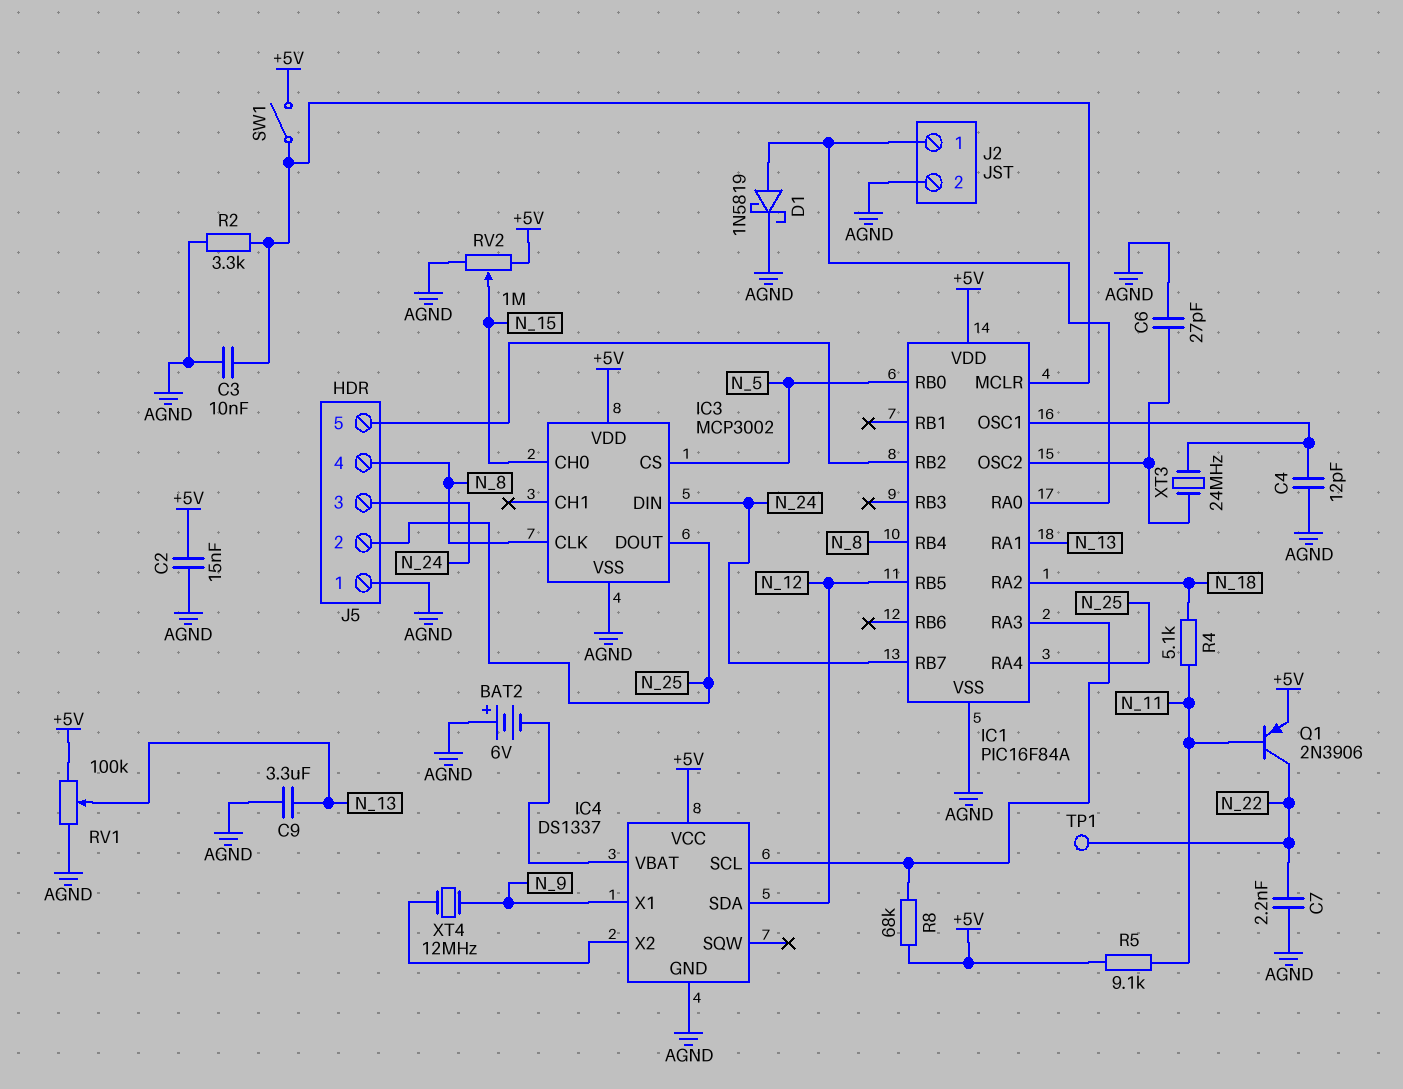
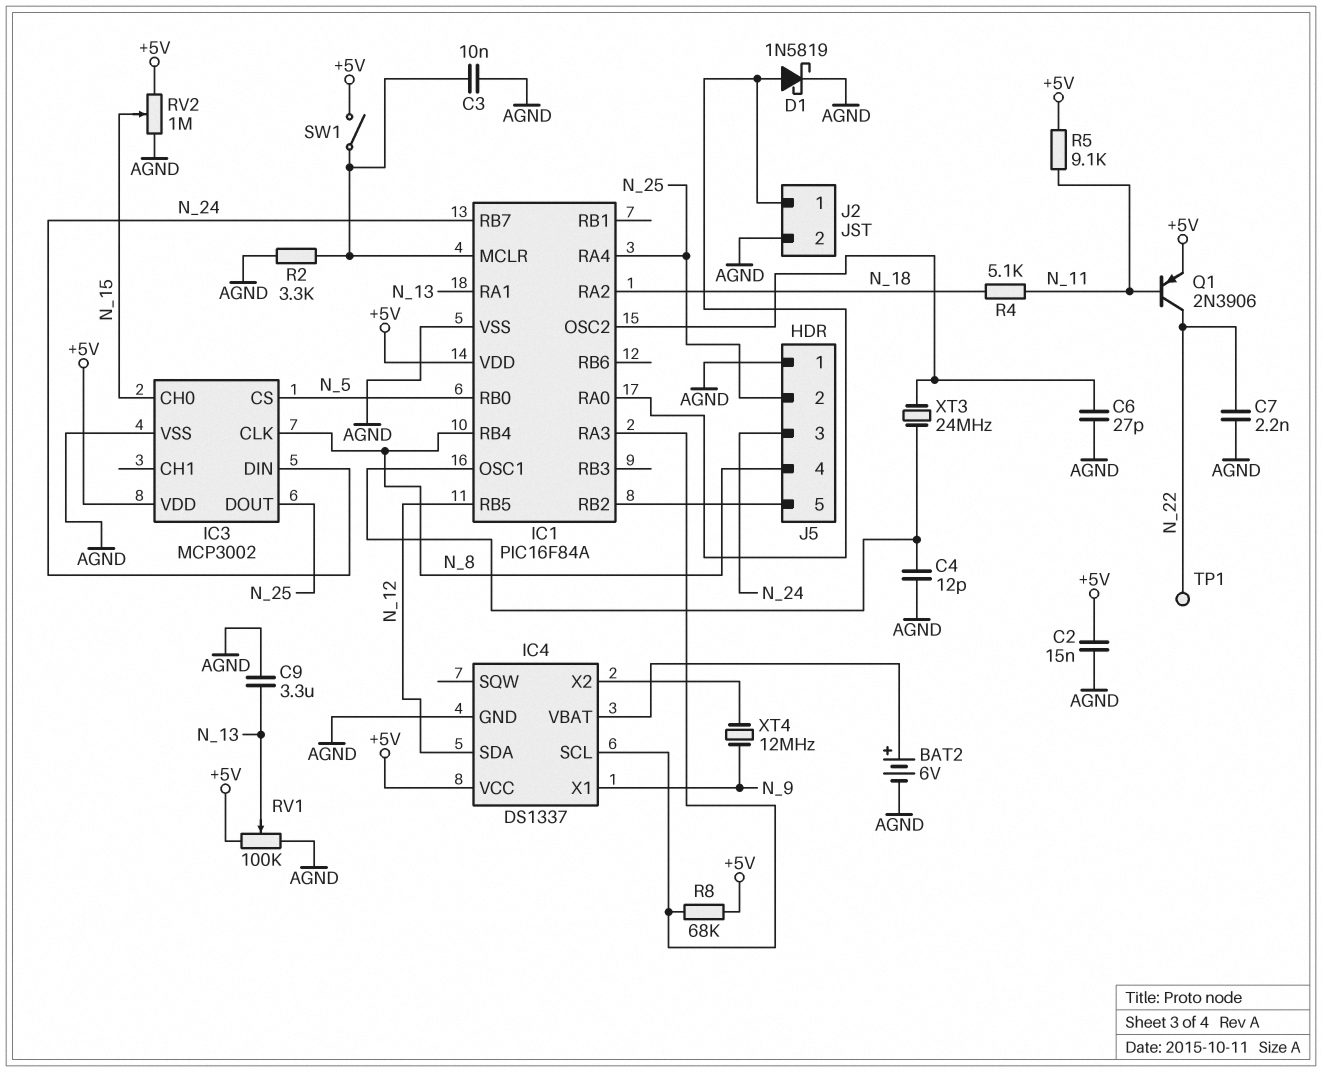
BAT2: 6V (plus AGND, minus IC4/VBAT) -> 6V (plus IC4/VBAT, minus AGND)

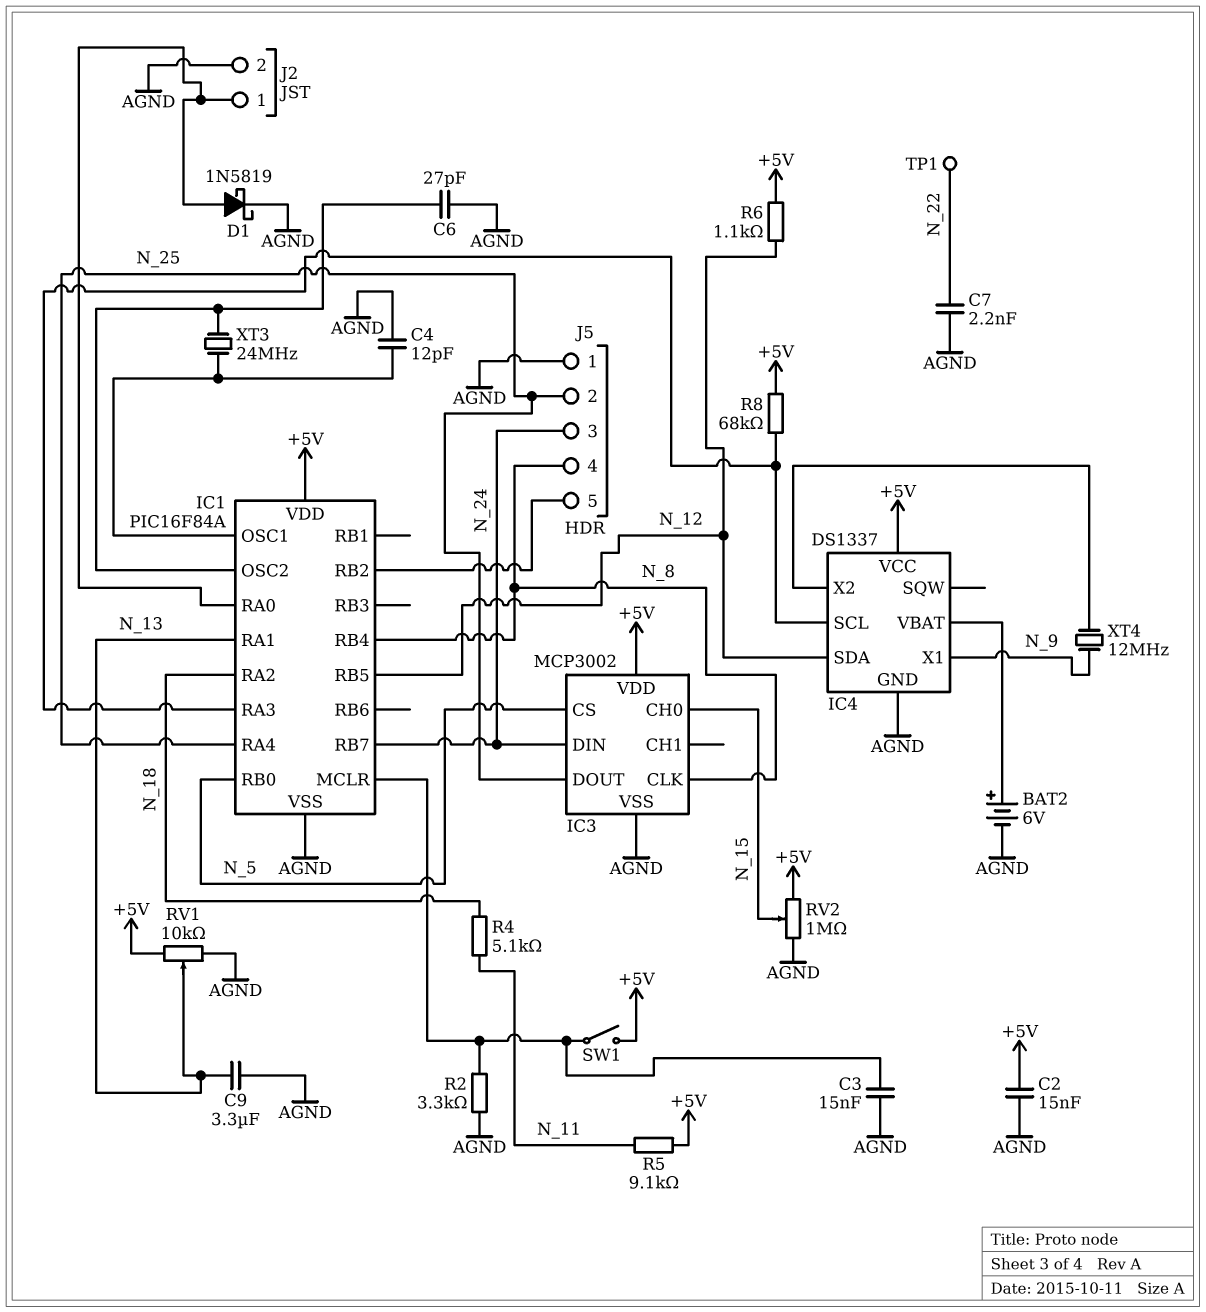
C3: 10nF (AGND, IC1/MCLR) -> 15nF (AGND, IC1/MCLR)
Q1: PNP 2N3906 (B N_11, C N_22, E +5V) -> none
R6: none -> 1.1k (+5V, N_12)
RV1: 100k (+5V, AGND, wiper N_13) -> 10k (+5V, AGND, wiper N_13)

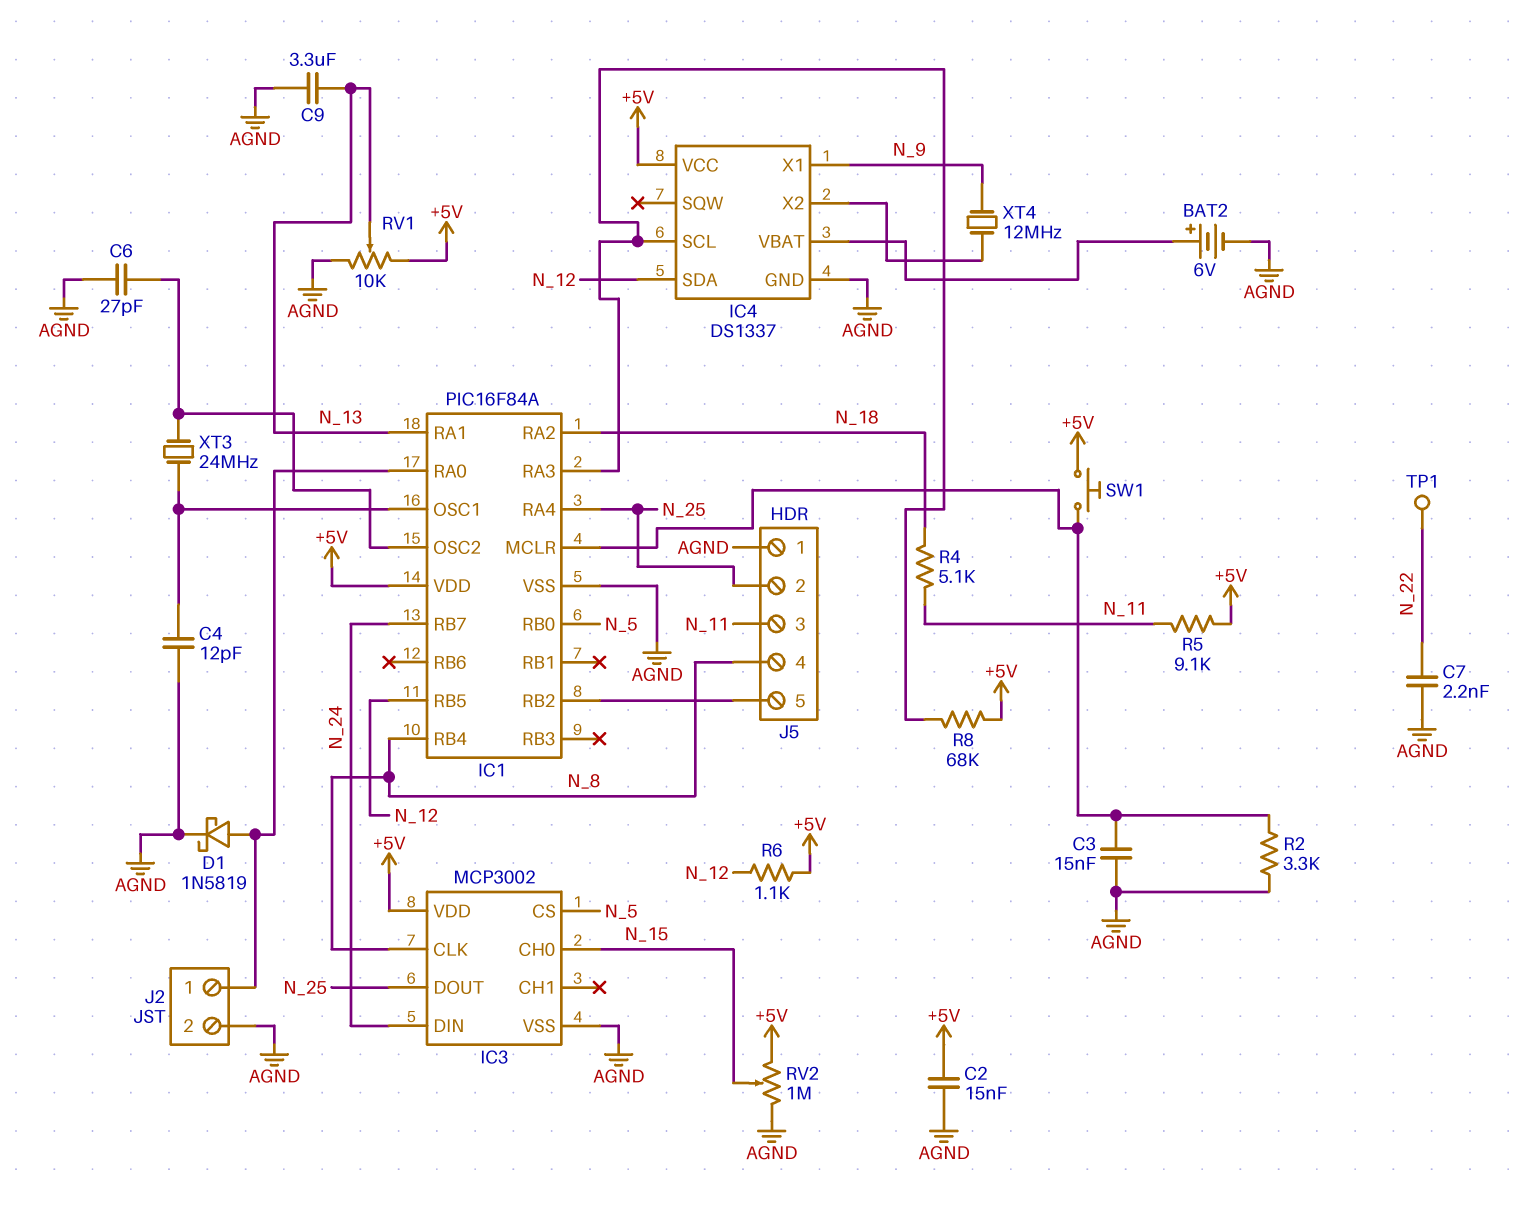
J5 pin 3: N_24 -> N_11
SW1: switch (+5V, IC1/MCLR) -> button (+5V, IC1/MCLR)

